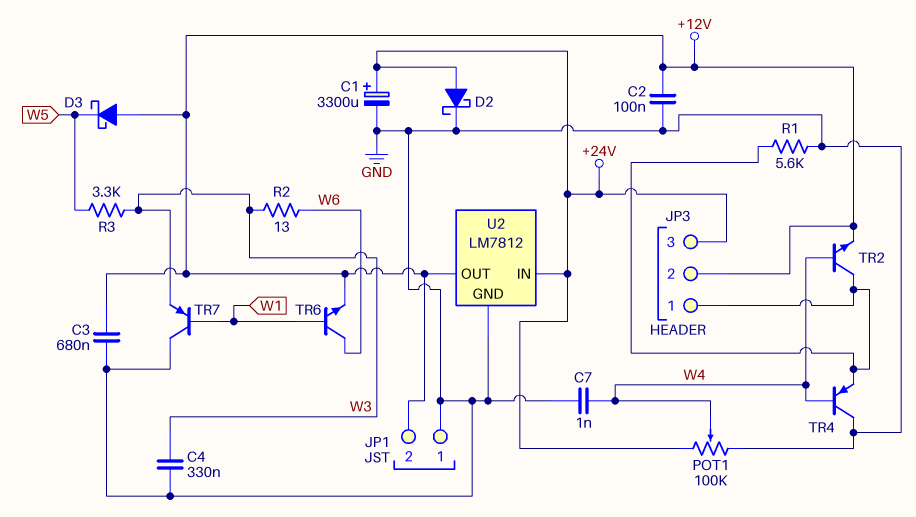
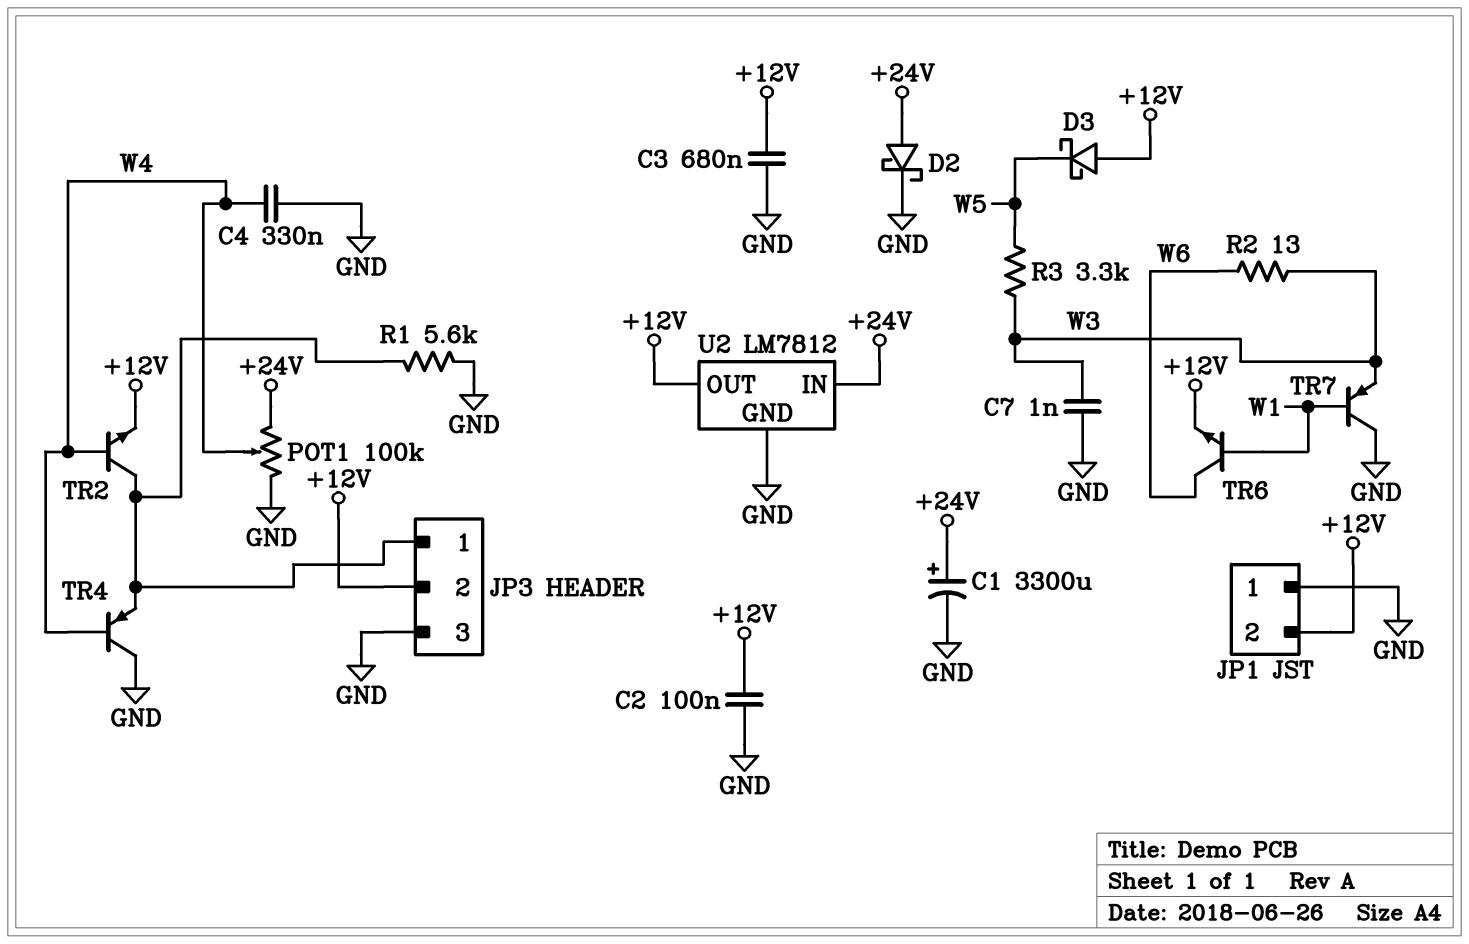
C4: 330nF (GND, W3) -> 330nF (GND, W4)
C7: 1nF (GND, W4) -> 1nF (GND, W3)
JP3 pin 3: +24V -> GND

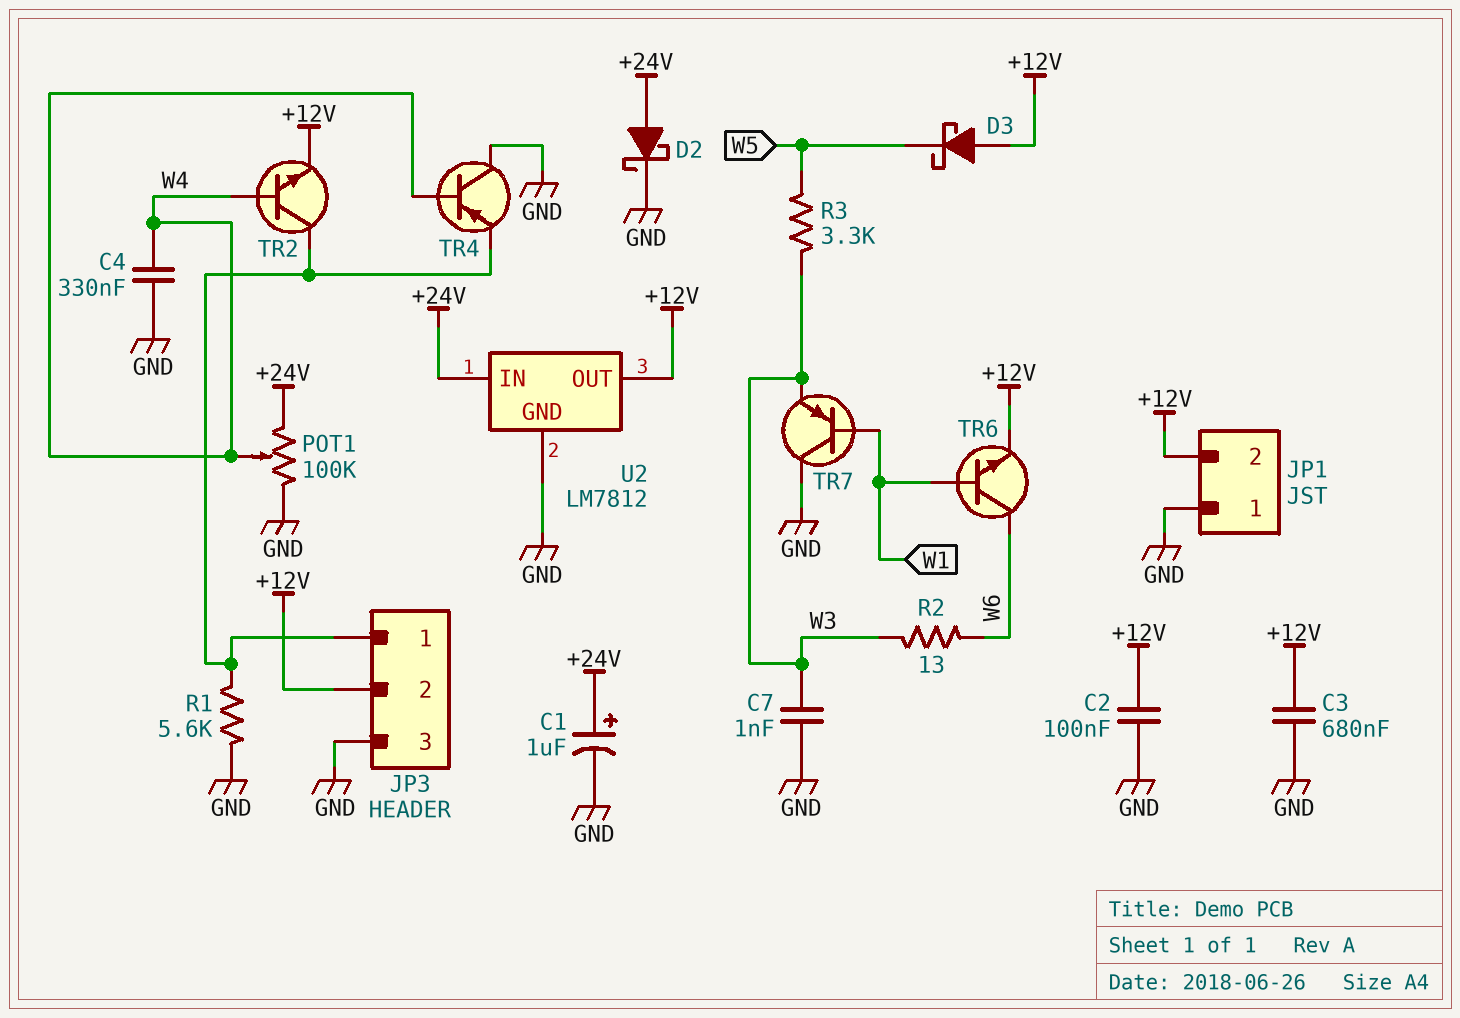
C1: 3300uF (plus +24V, minus GND) -> 1uF (plus +24V, minus GND)

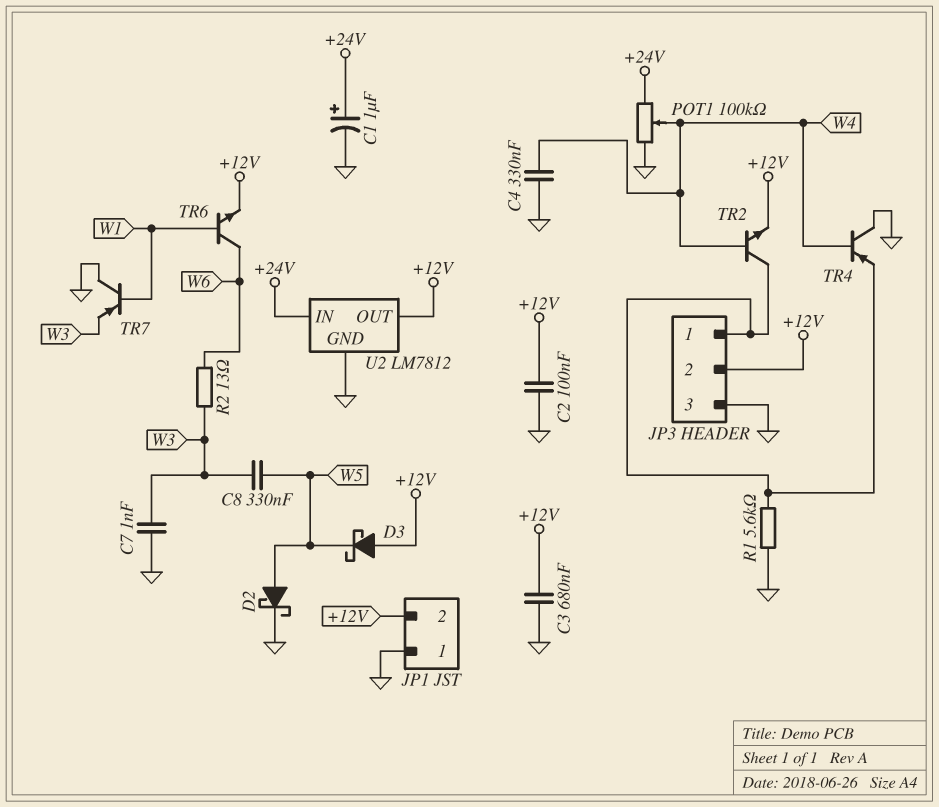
C8: none -> 330nF (W3, W5)
D2: schottky (A +24V, K GND) -> schottky (A W5, K GND)
R3: 3.3k (W3, W5) -> none

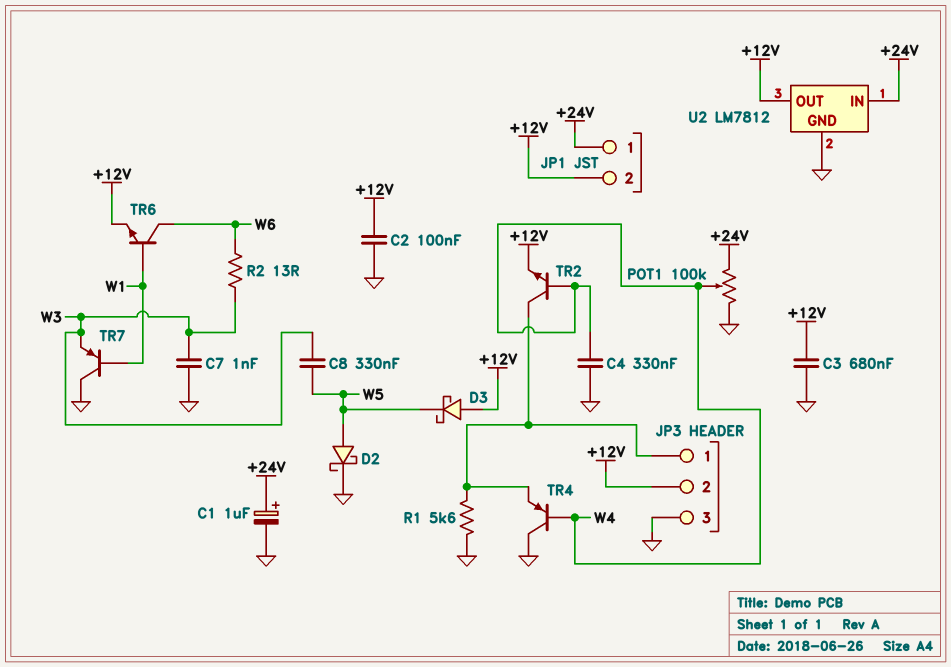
JP1 pin 1: GND -> +24V

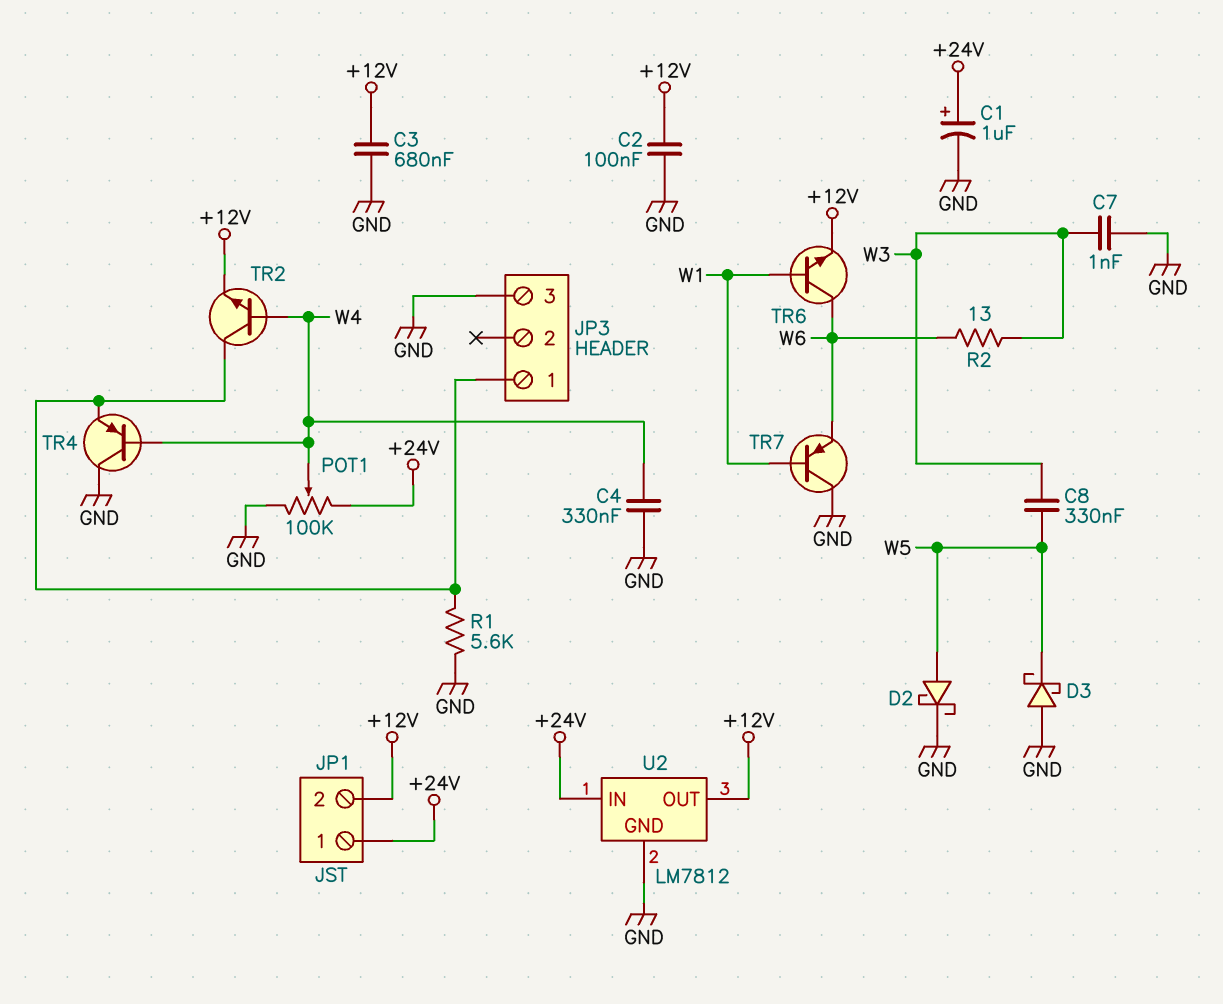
D3: schottky (A +12V, K W5) -> schottky (A GND, K W5)
JP3 pin 2: +12V -> none
TR7: PNP (B W1, C GND, E W3) -> PNP (B W1, C GND, E W6)

